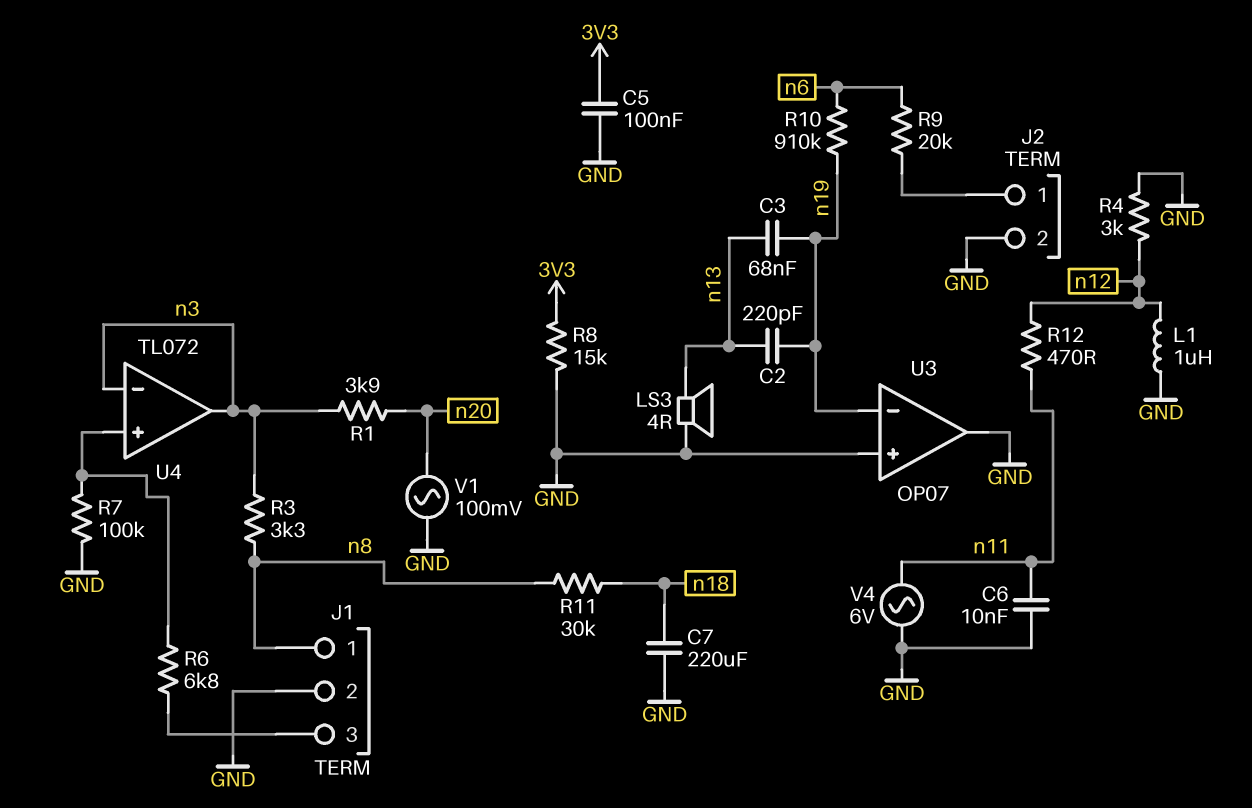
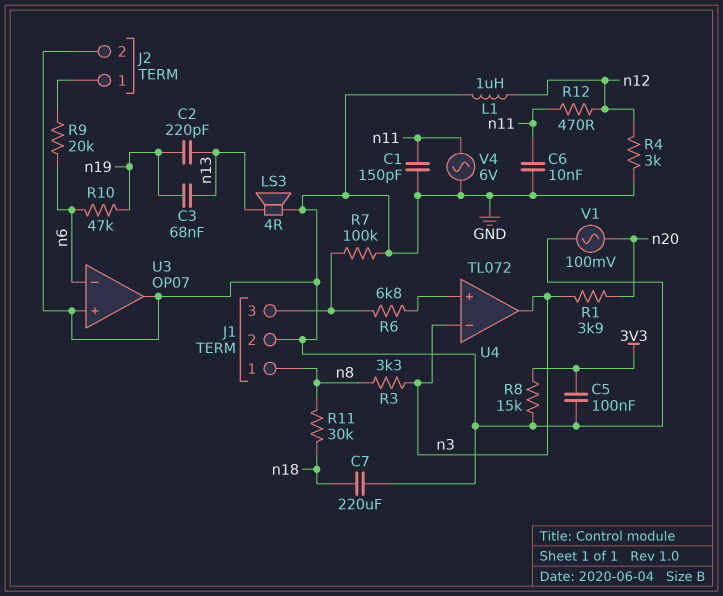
C1: none -> 150pF (GND, n11)
R7: 100k (GND, U4/in+) -> 100k (GND, J1/3)
R10: 910k (n6, n19) -> 47k (n6, n19)
U3 pin in-: n19 -> n6

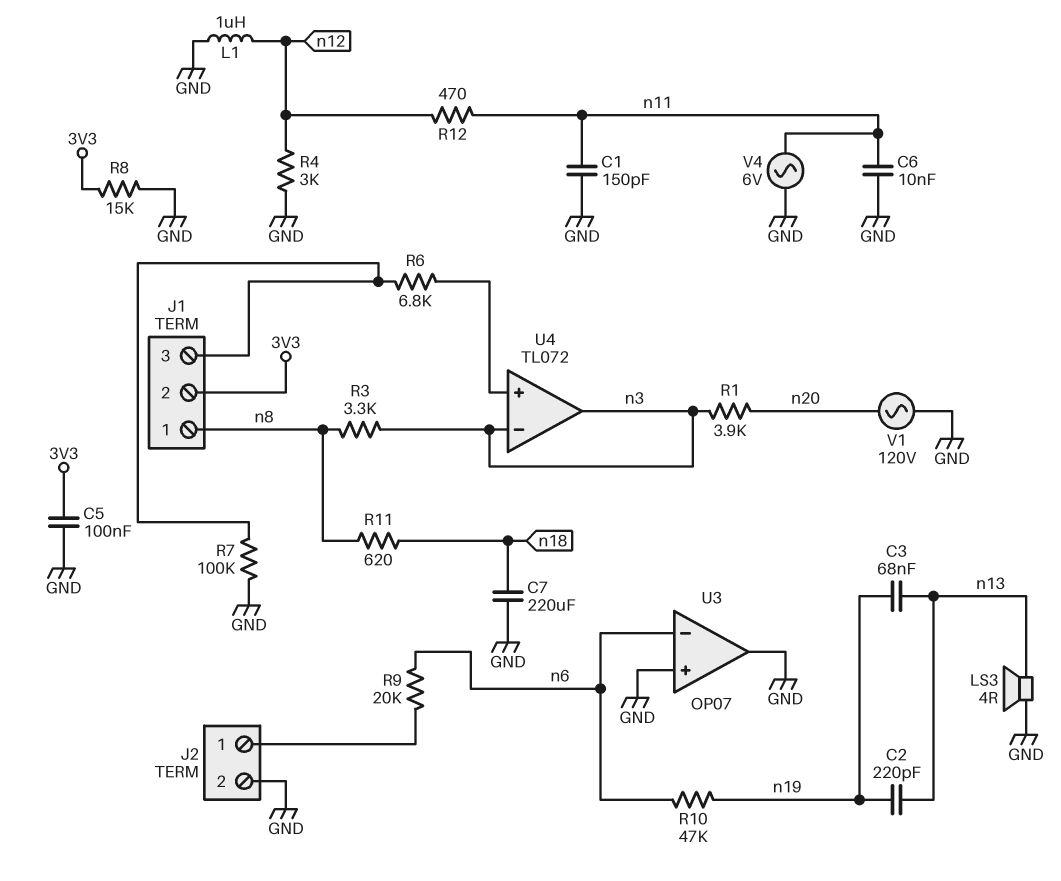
J1 pin 2: GND -> 3V3
R11: 30k (n8, n18) -> 620 (n8, n18)
V1: AC 100mV (GND, n20) -> AC 120V (GND, n20)

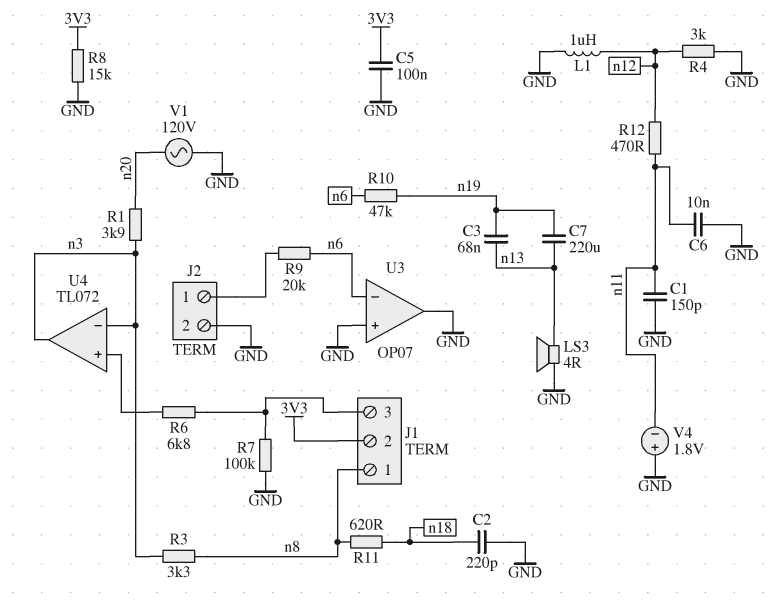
C2: 220pF (n13, n19) -> 220pF (GND, n18)
C7: 220uF (GND, n18) -> 220uF (n13, n19)
V4: AC 6V (GND, n11) -> 1.8V (plus GND, minus n11)

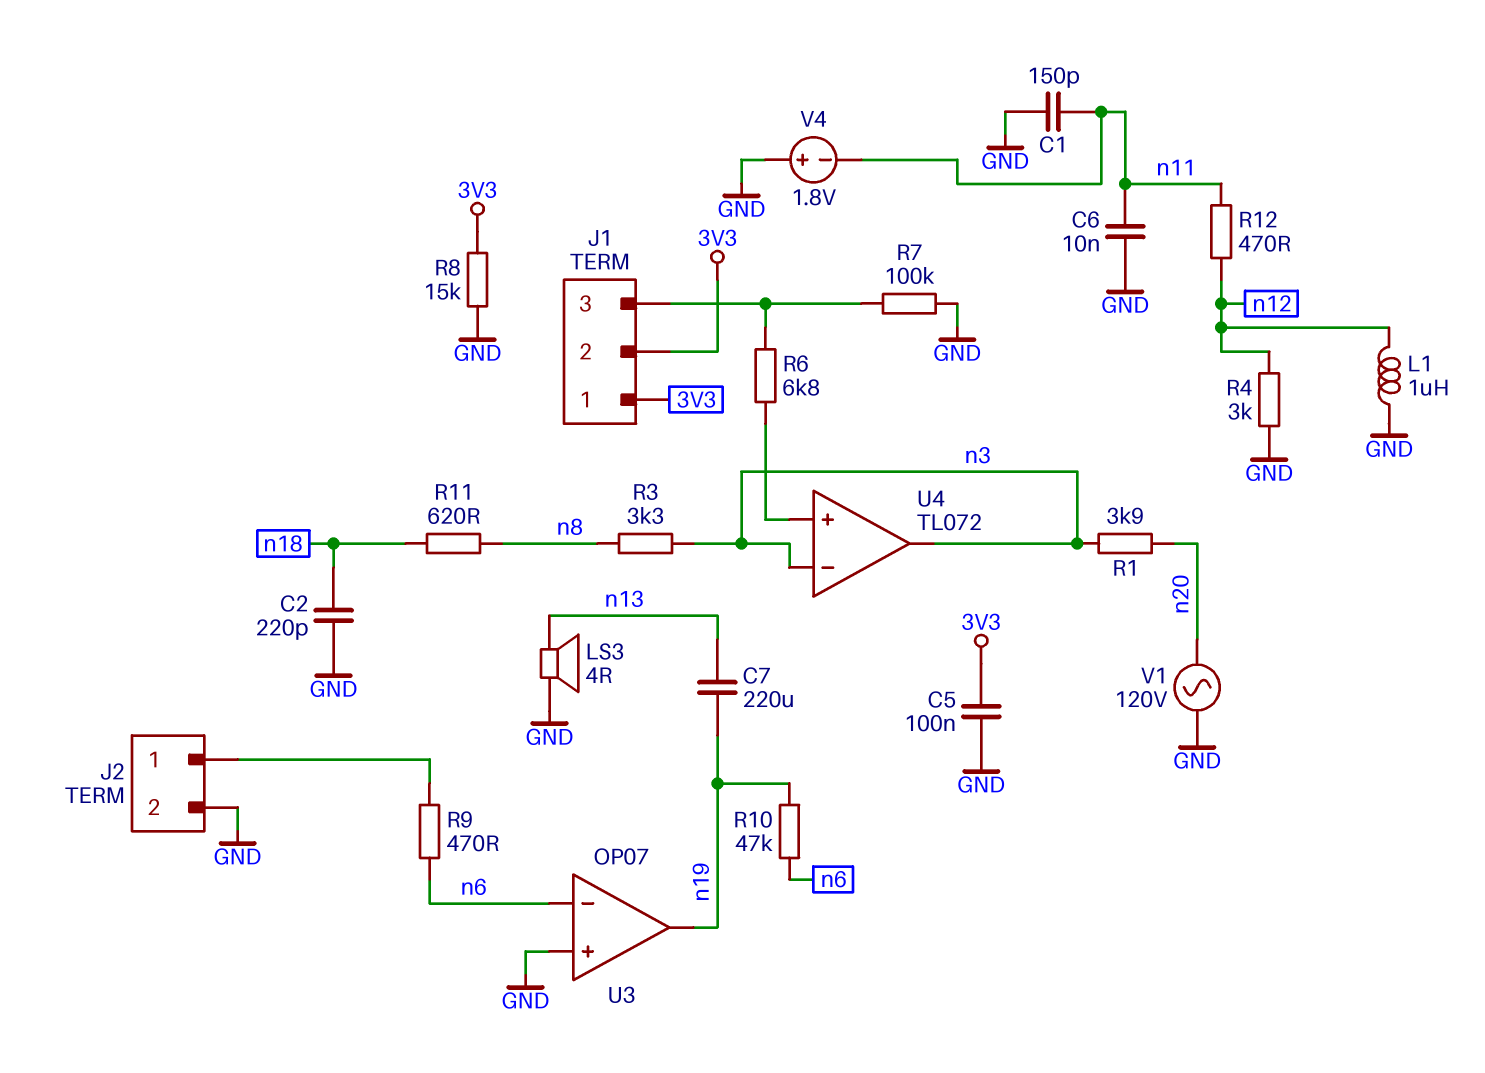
C3: 68nF (n13, n19) -> none
J1 pin 1: n8 -> 3V3
R9: 20k (J2/1, n6) -> 470 (J2/1, n6)
U3 pin out: GND -> n19

